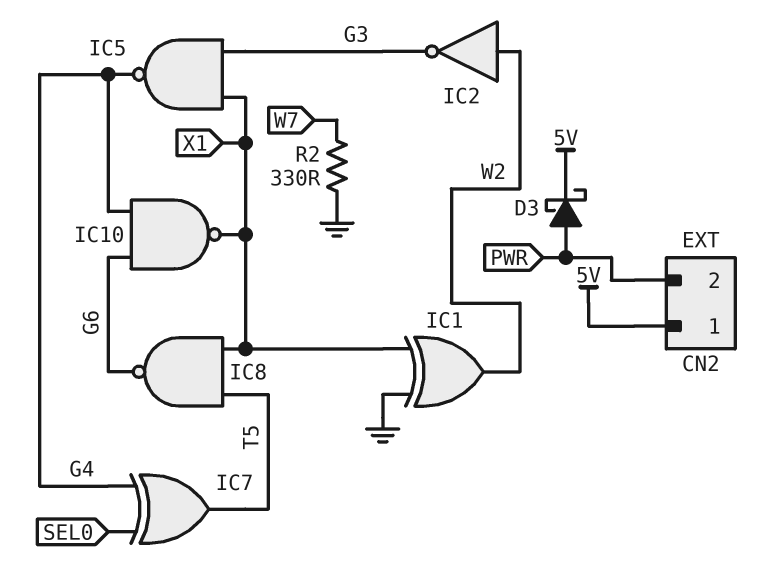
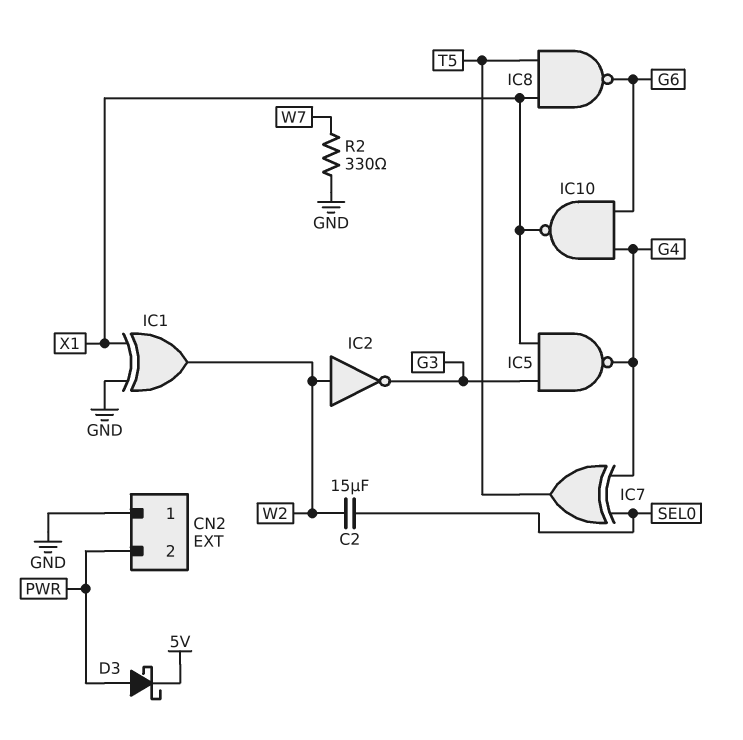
C2: none -> 15uF (SEL0, W2)
CN2 pin 1: 5V -> GND

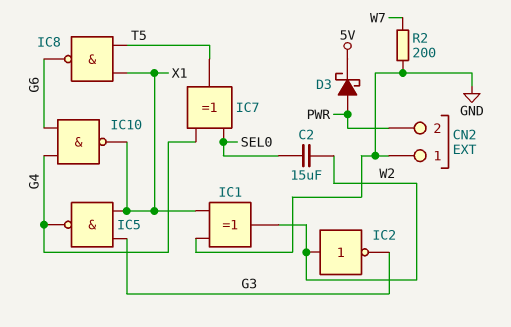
R2: 330 (GND, W7) -> 200 (GND, W7)

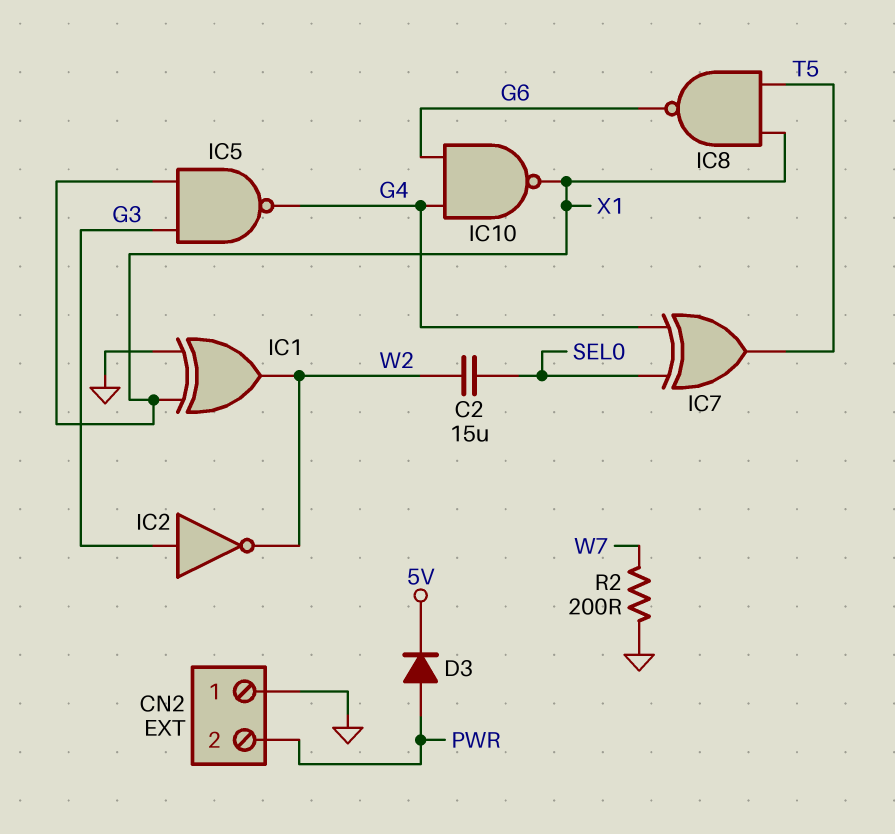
D3: schottky (A PWR, K 5V) -> diode (A PWR, K 5V)
IC2: NOT (in W2, out G3) -> NOT (in G3, out W2)

